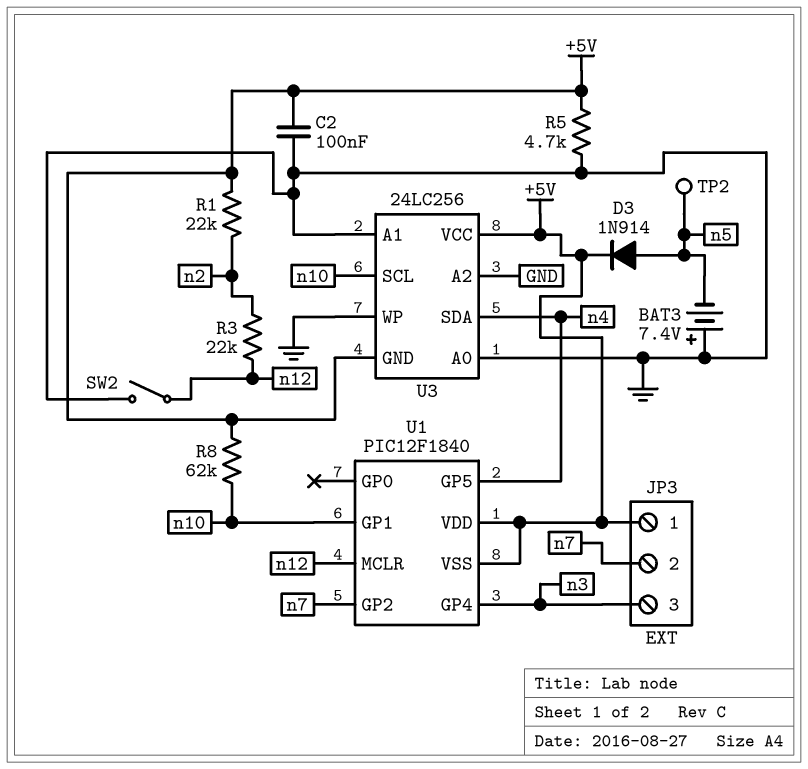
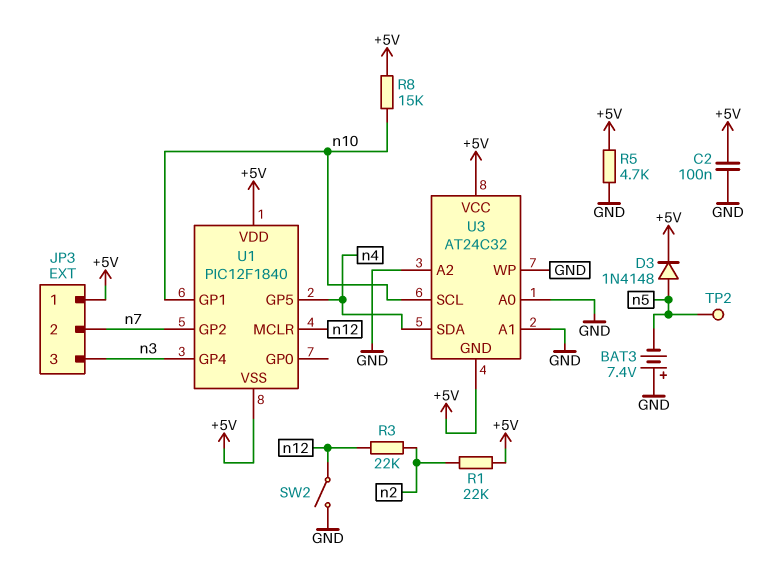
D3: diode 1N914 (A n5, K +5V) -> diode 1N4148 (A n5, K +5V)
R8: 62k (+5V, n10) -> 15k (+5V, n10)
U3: 24LC256 -> AT24C32

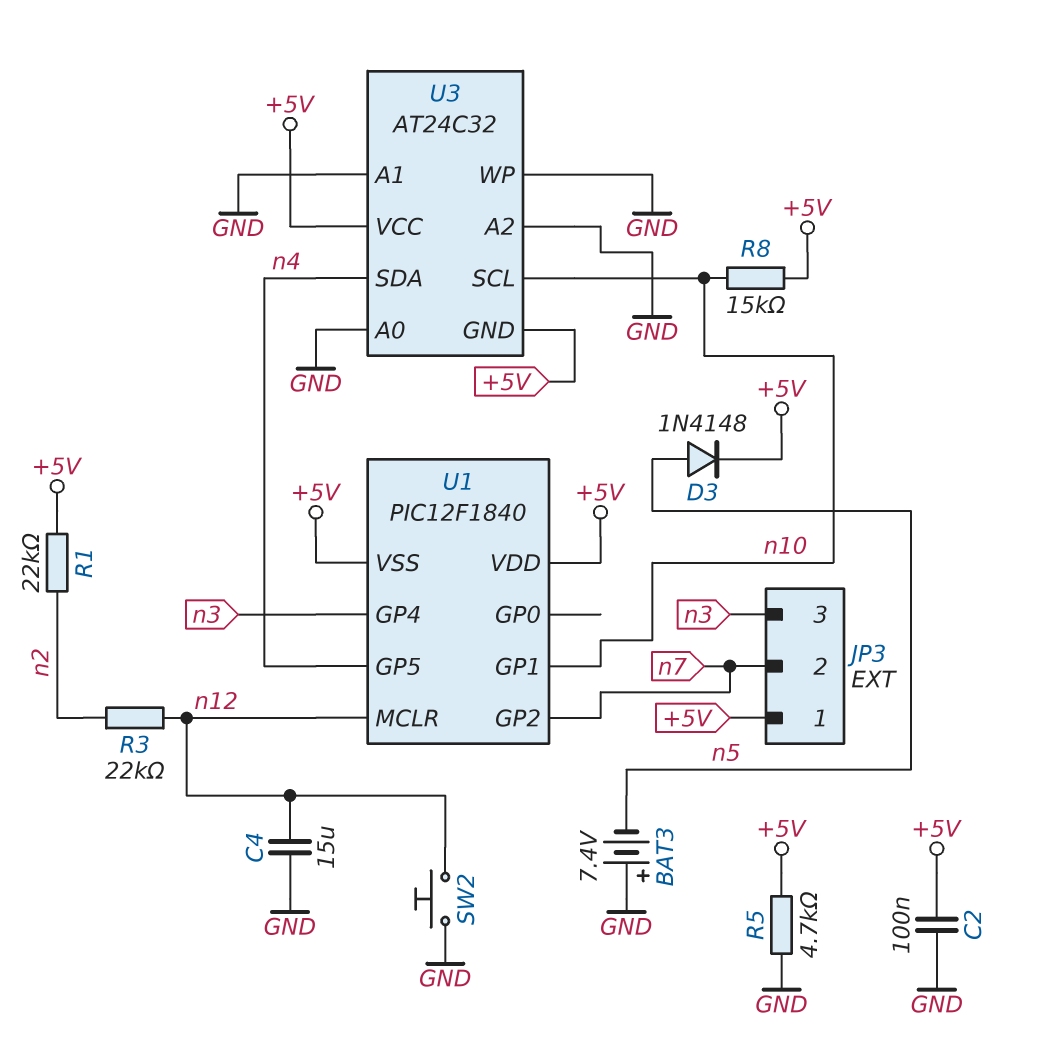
C4: none -> 15uF (GND, n12)
SW2: switch (GND, n12) -> button (GND, n12)
TP2: test point (n5) -> none

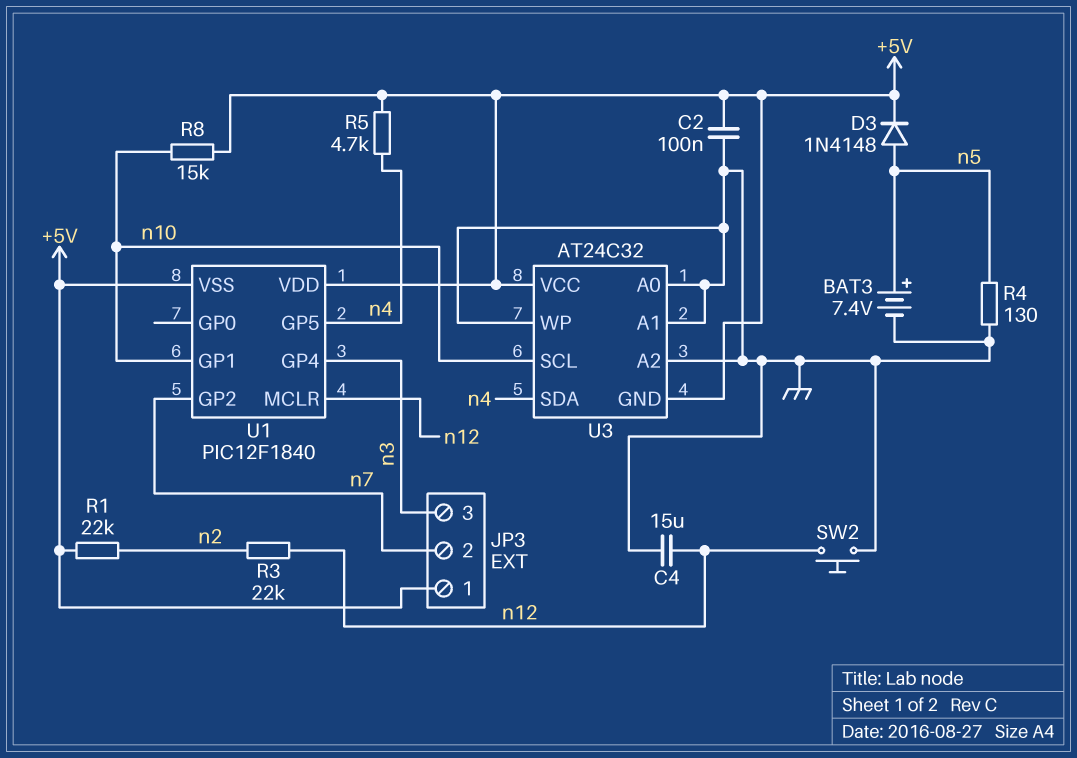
BAT3: 7.4V (plus GND, minus n5) -> 7.4V (plus n5, minus GND)
R4: none -> 130 (GND, n5)
R5: 4.7k (+5V, GND) -> 4.7k (+5V, n4)

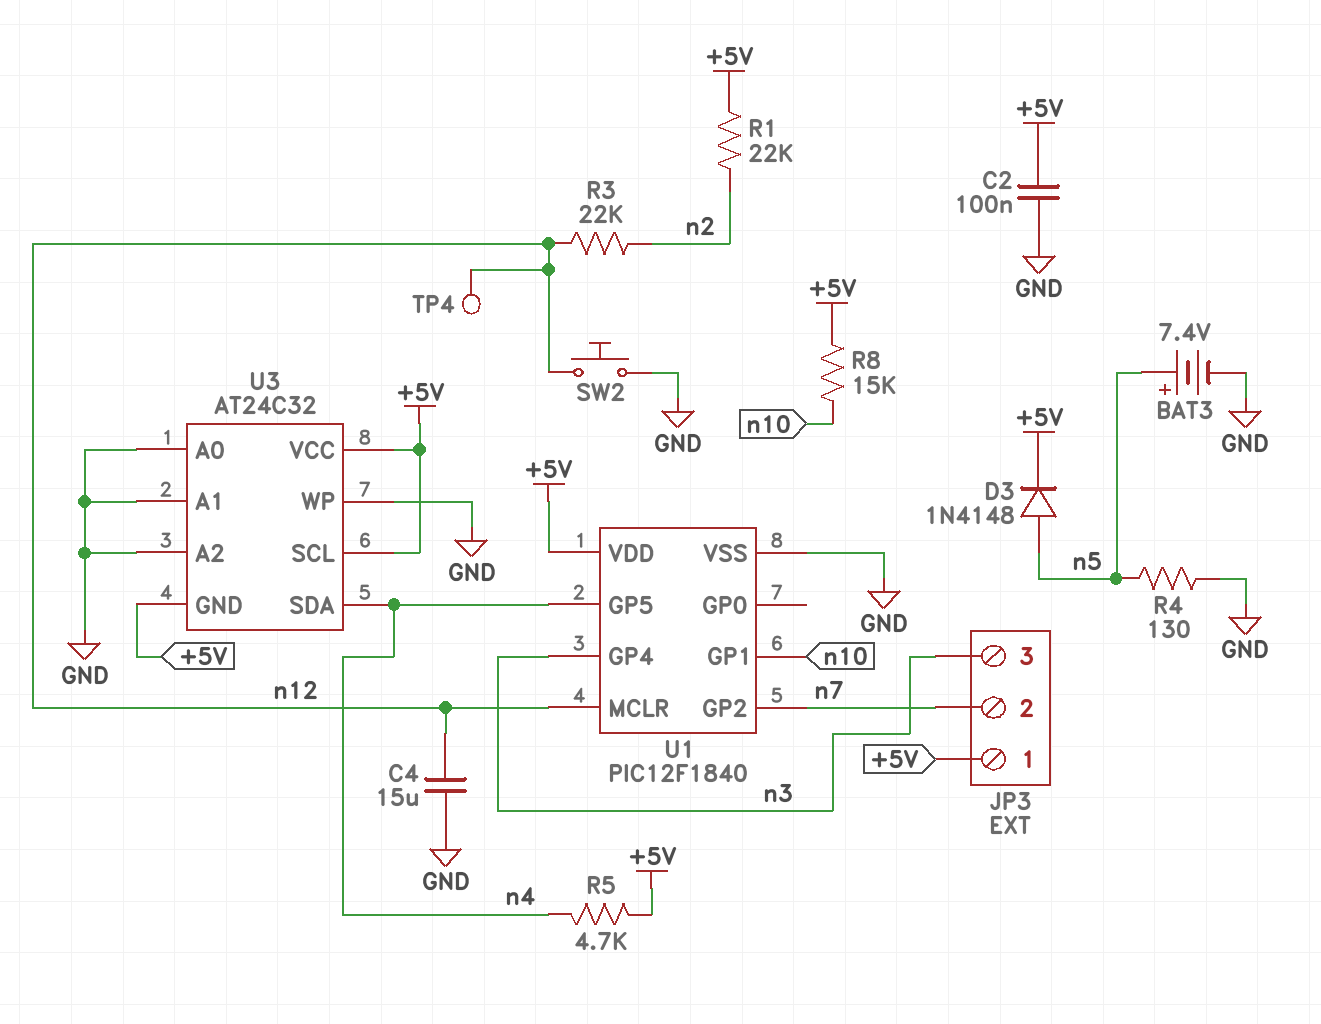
TP4: none -> test point (n12)
U1 pin VSS: +5V -> GND
U3 pin SCL: n10 -> +5V

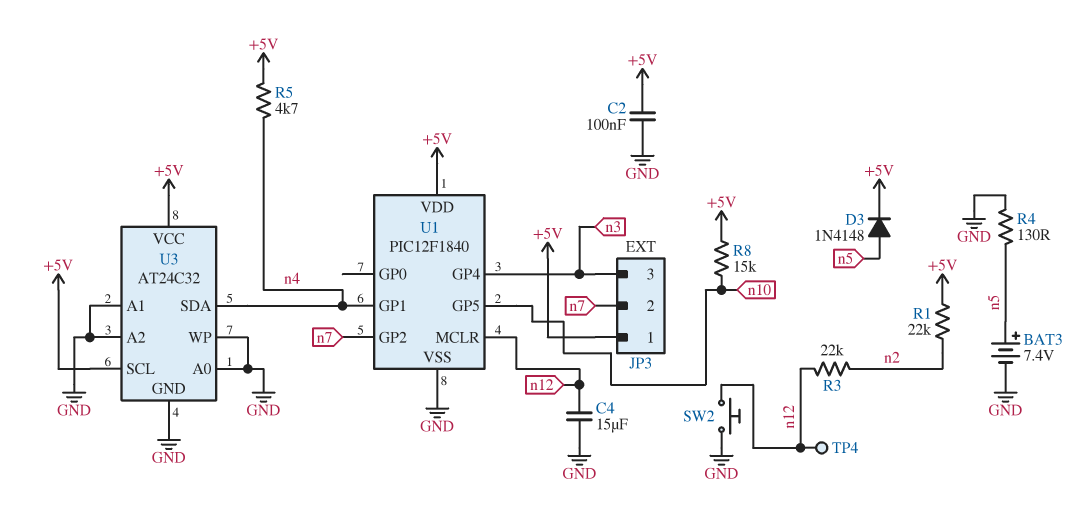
U1 pin GP1: n10 -> n4
U1 pin GP5: n4 -> n10
U3 pin GND: +5V -> GND

